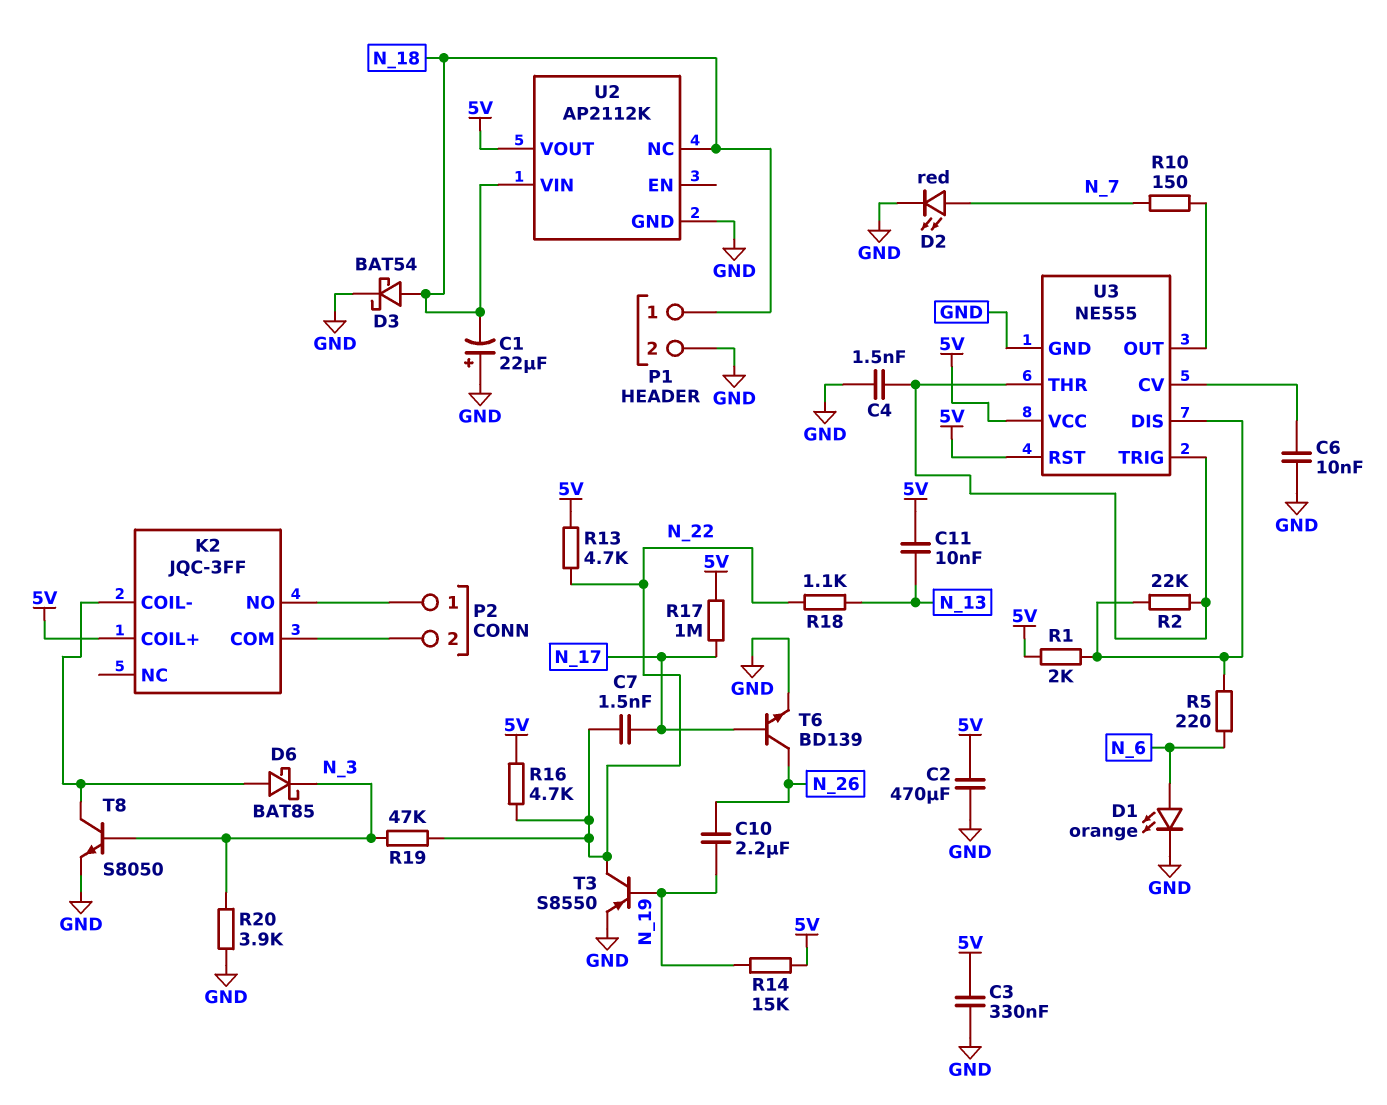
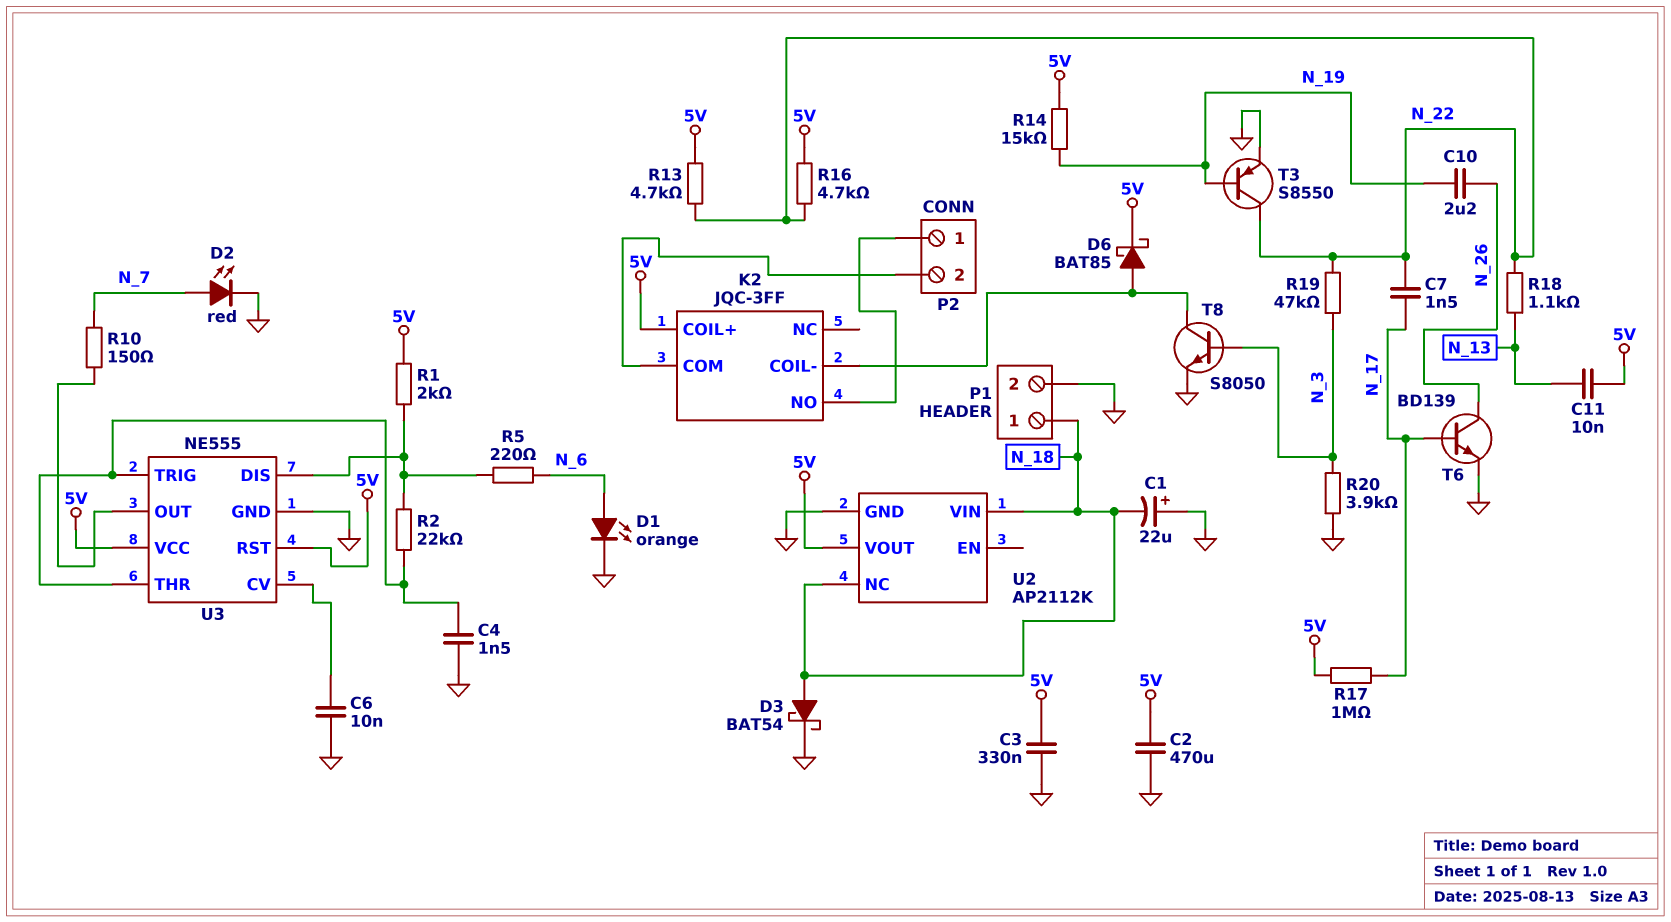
D6: schottky BAT85 (A K2/COIL-, K N_3) -> schottky BAT85 (A K2/COIL-, K 5V)

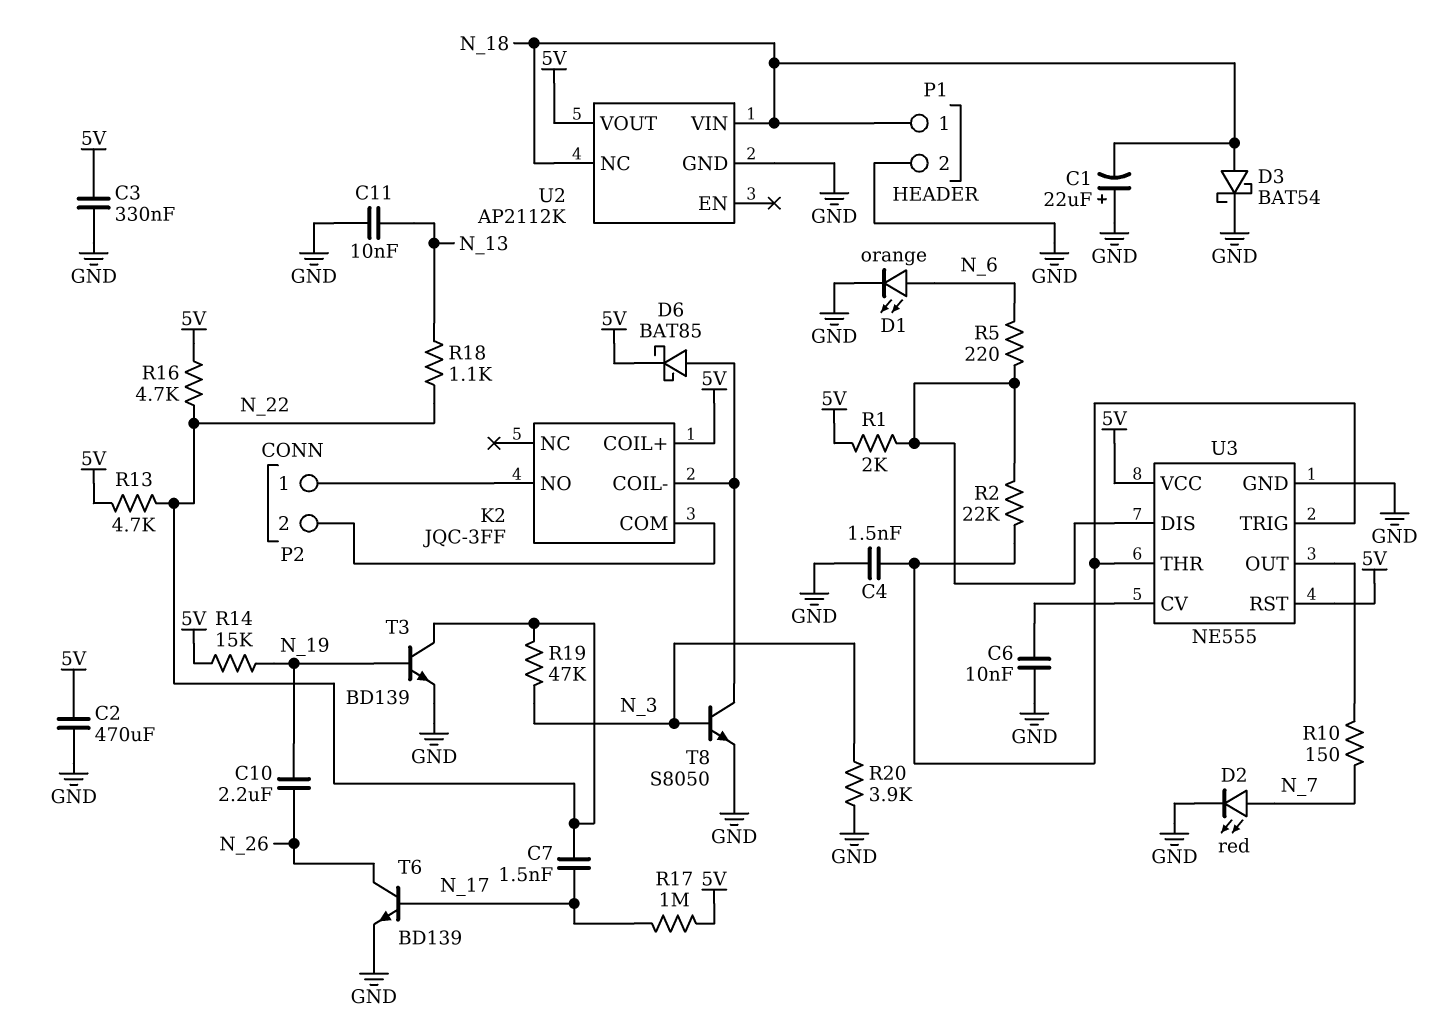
C11: 10nF (5V, N_13) -> 10nF (GND, N_13)
T3: PNP S8550 (B N_19, C N_22, E GND) -> NPN BD139 (B N_19, C N_22, E GND)

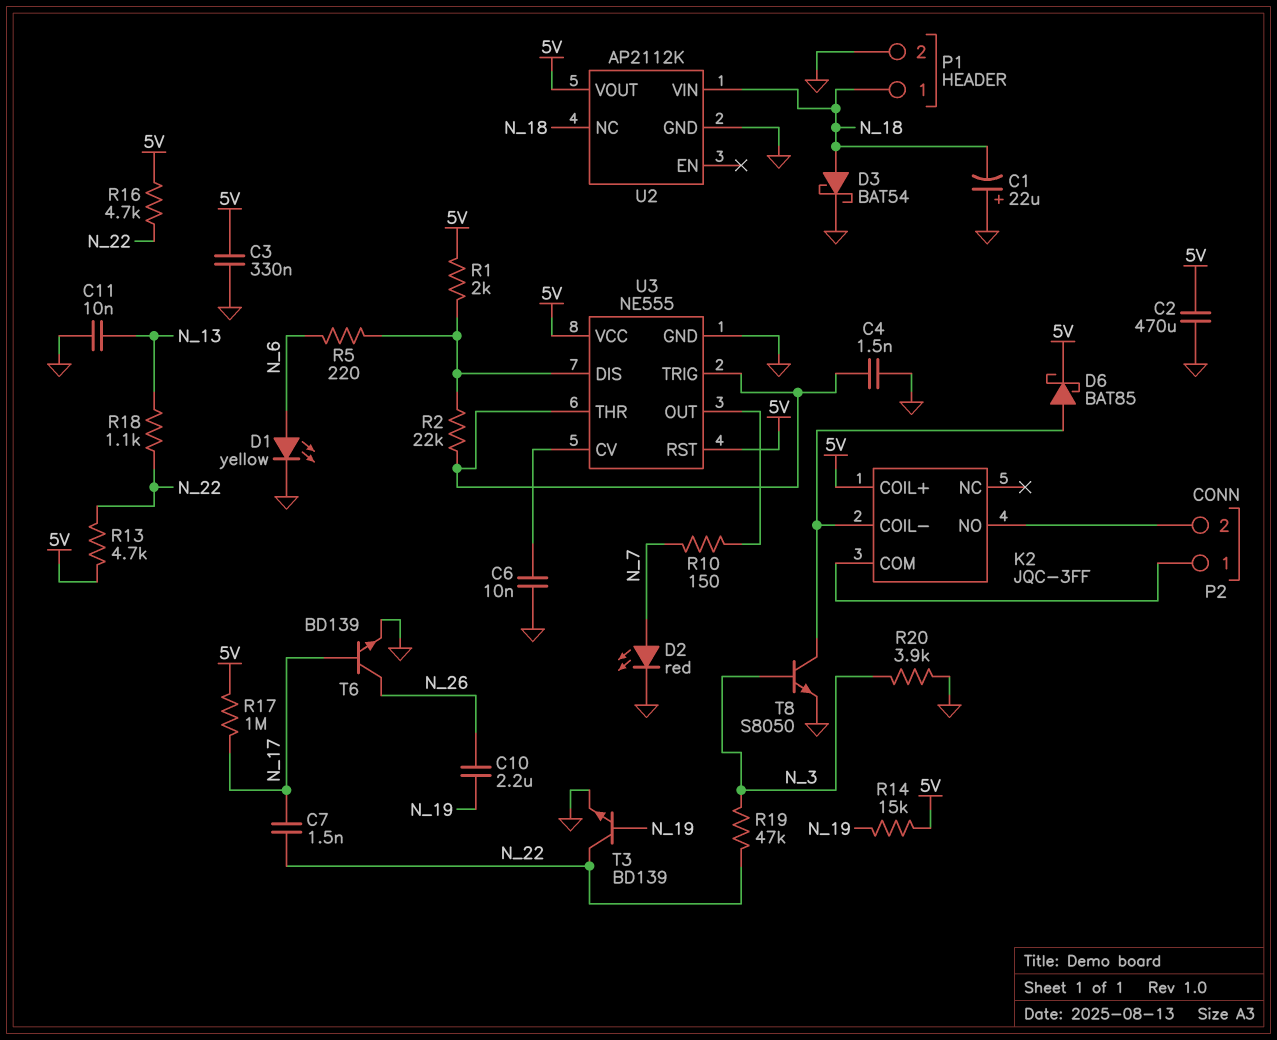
D1: LED orange (A N_6, K GND) -> LED yellow (A N_6, K GND)
P2 pin 1: K2/NO -> K2/COM
P2 pin 2: K2/COM -> K2/NO

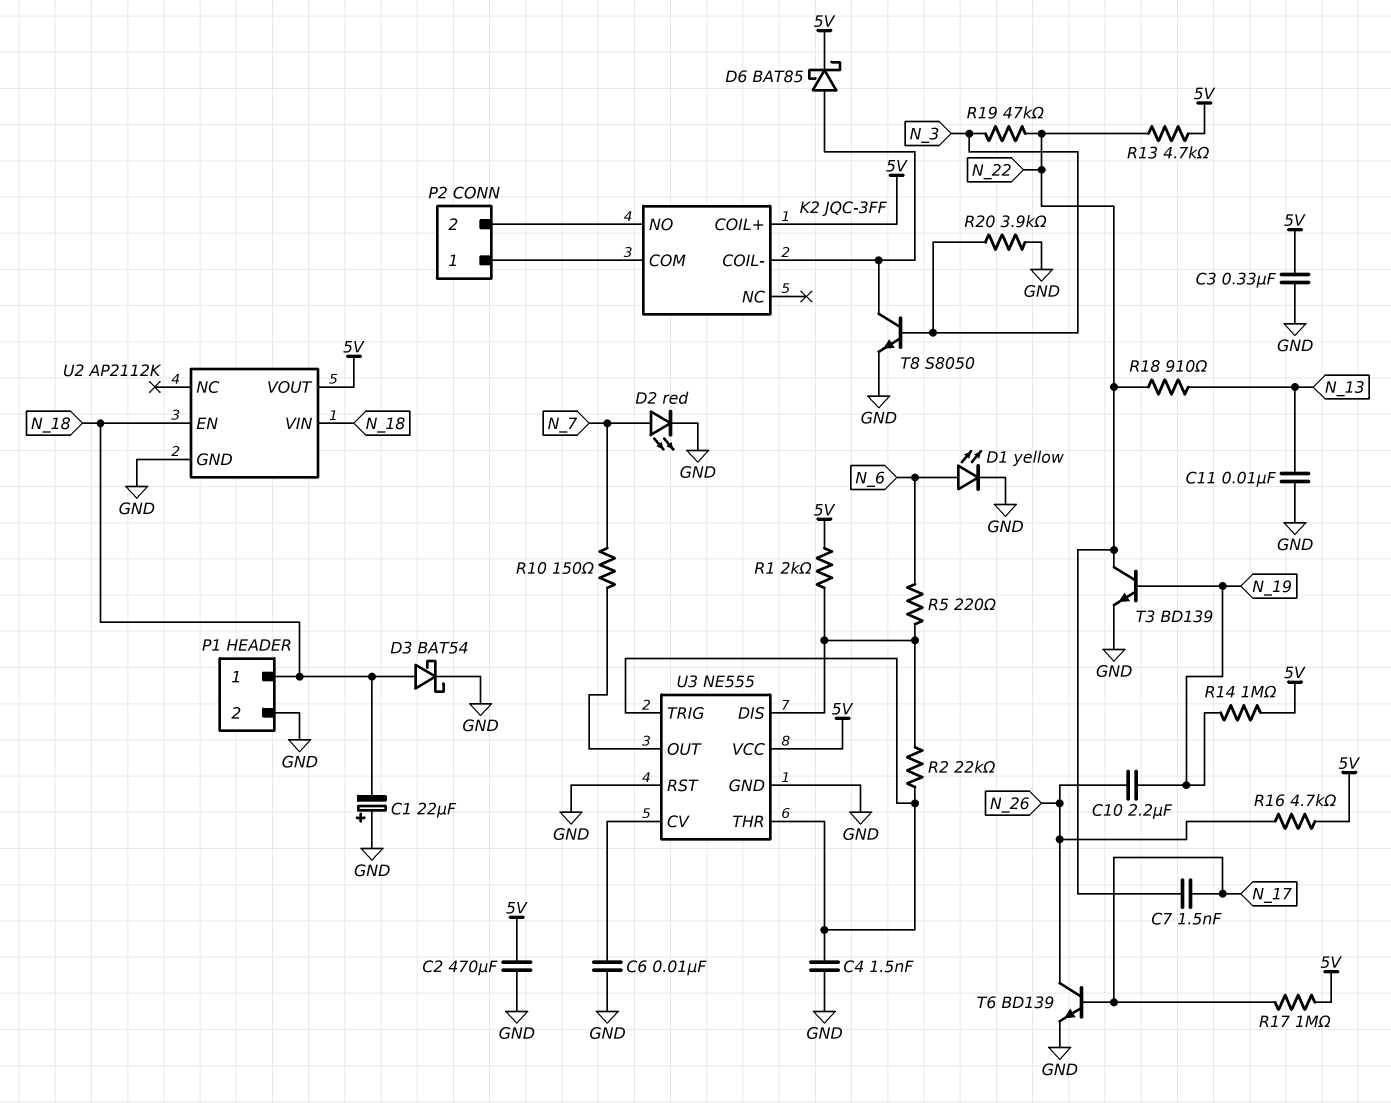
R14: 15k (5V, N_19) -> 1M (5V, N_19)
R16: 4.7k (5V, N_22) -> 4.7k (5V, N_26)
R18: 1.1k (N_13, N_22) -> 910 (N_13, N_22)
U2 pin EN: none -> N_18
U2 pin NC: N_18 -> none
U3 pin RST: 5V -> GND

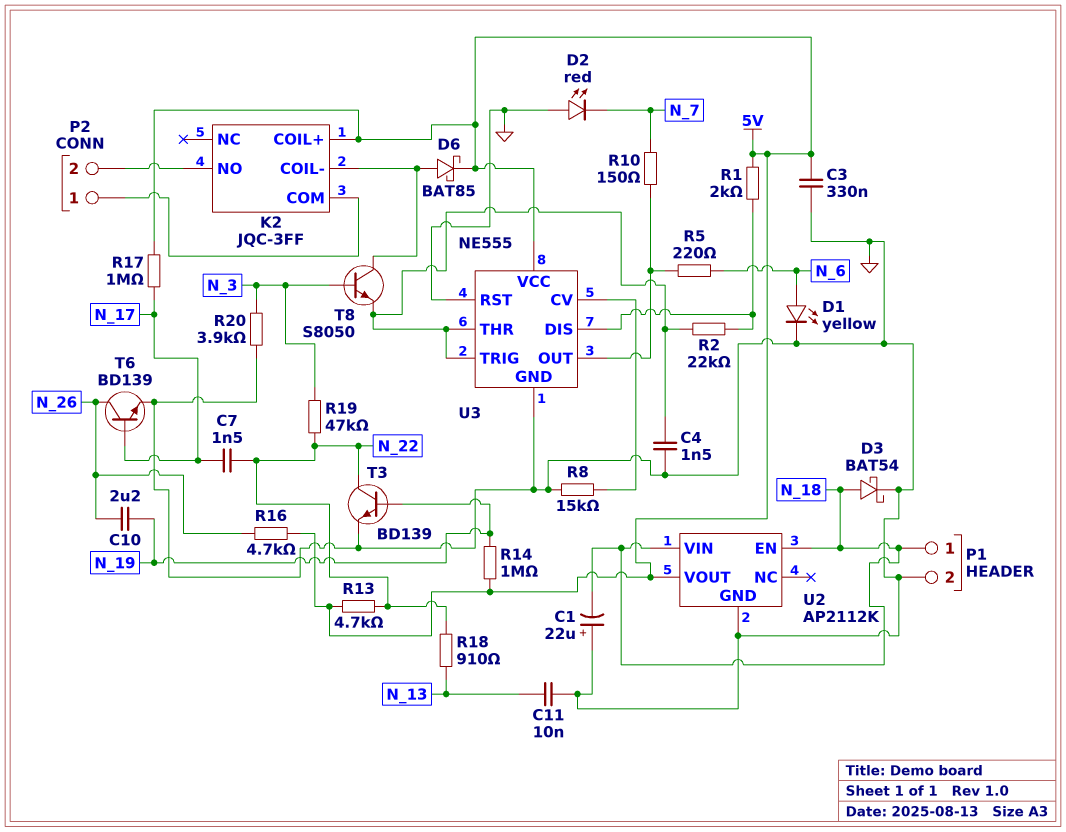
C2: 470uF (5V, GND) -> none
C6: 10nF (GND, U3/CV) -> none
D2: LED red (A N_7, K GND) -> LED red (A GND, K N_7)
R5: 220 (N_6, U3/DIS) -> 220 (N_6, U3/OUT)
R8: none -> 15k (GND, U3/CV)
T8: NPN S8050 (B N_3, C K2/COIL-, E GND) -> NPN S8050 (B N_3, C K2/COIL-, E U3/THR)

